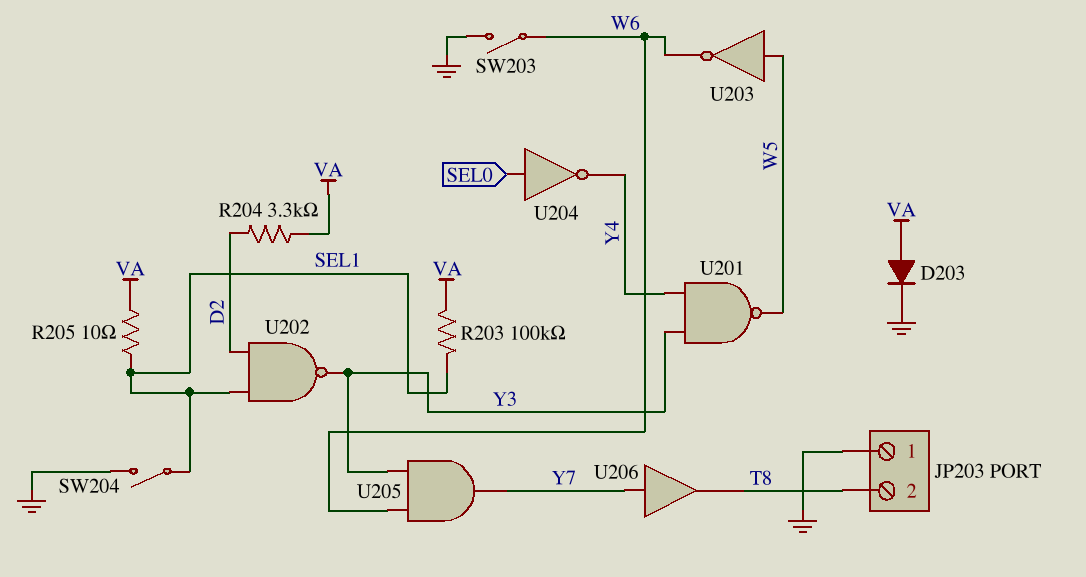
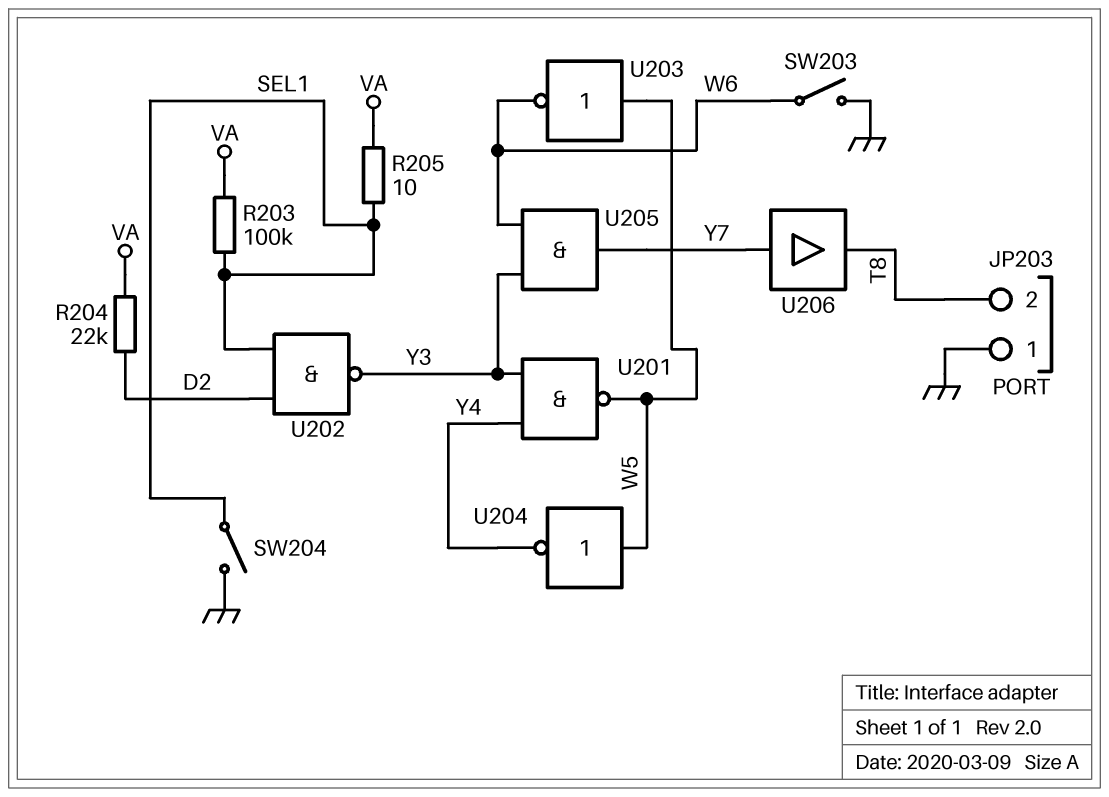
D203: diode (A VA, K GND) -> none
R204: 3.3k (D2, VA) -> 22k (D2, VA)
U204: NOT (in SEL0, out Y4) -> NOT (in W5, out Y4)

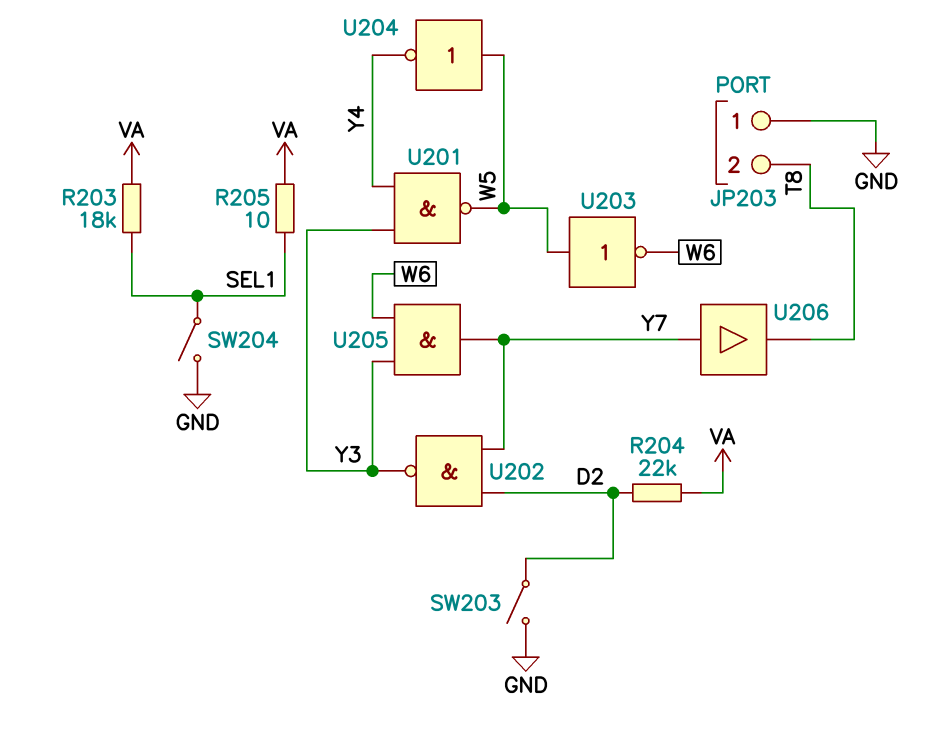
R203: 100k (SEL1, VA) -> 18k (SEL1, VA)
SW203: switch (GND, W6) -> switch (D2, GND)
U202: NAND (in D2, in SEL1, out Y3) -> NAND (in D2, in Y7, out Y3)

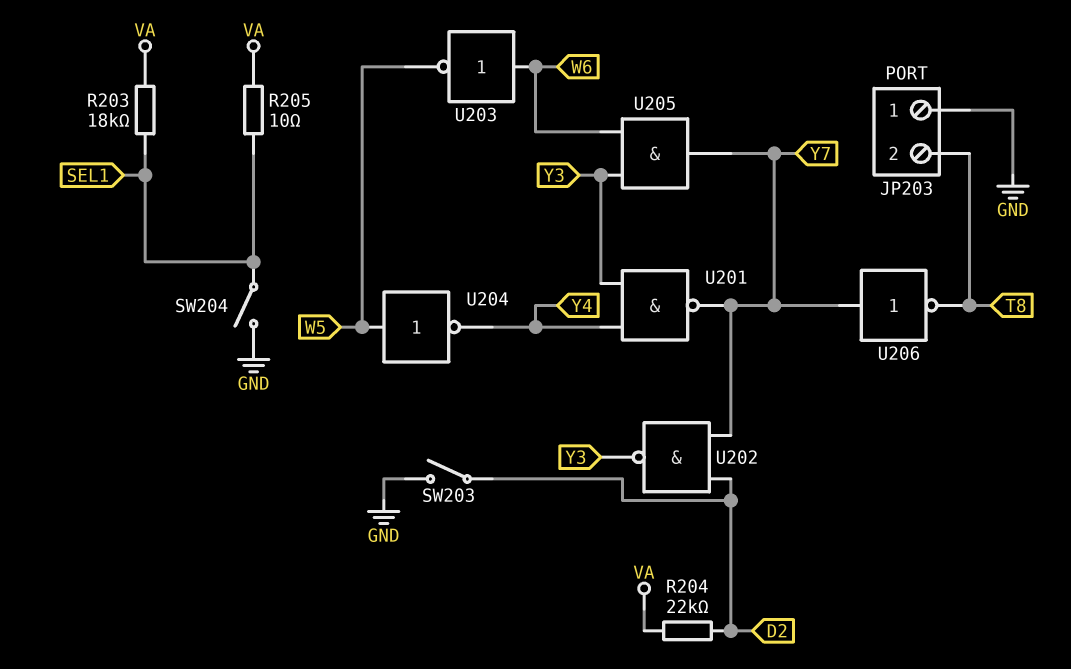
U201: NAND (in Y3, in Y4, out W5) -> NAND (in Y3, in Y4, out Y7)
U203: NOT (in W5, out W6) -> NOT (in W6, out W5)
U206: buffer (in Y7, out T8) -> NOT (in Y7, out T8)

